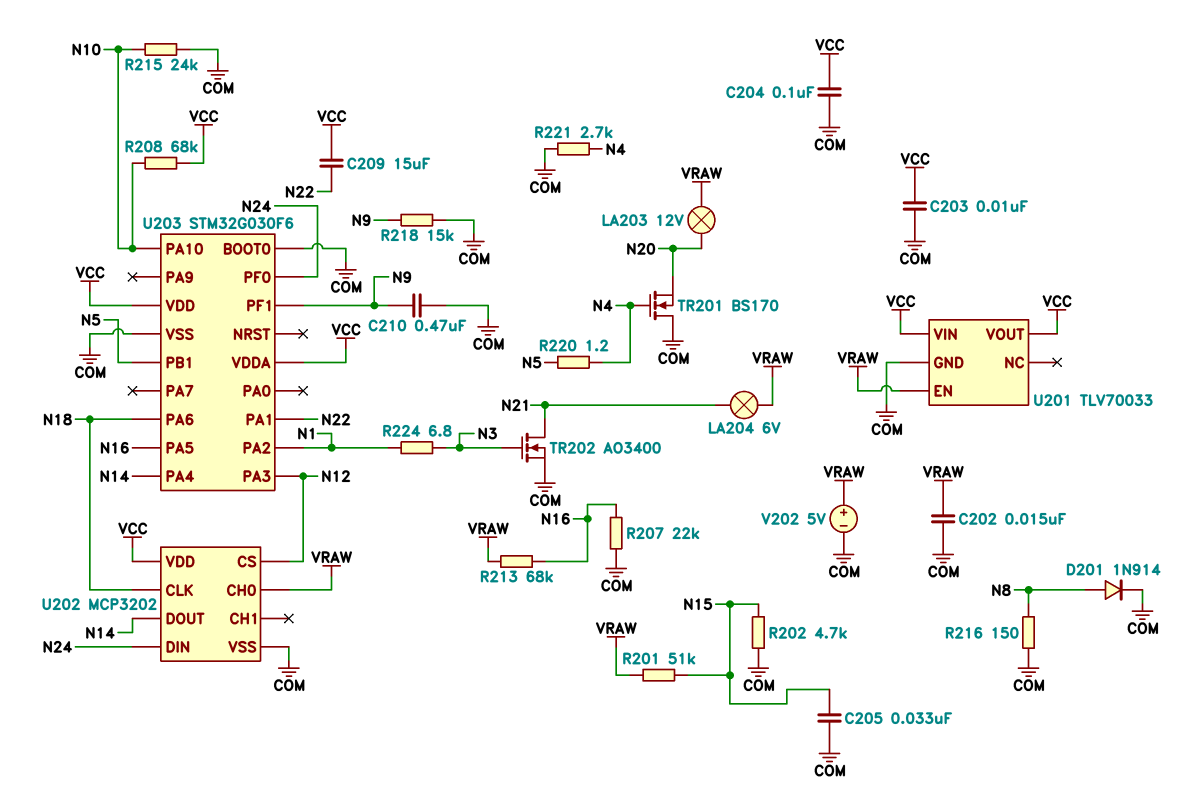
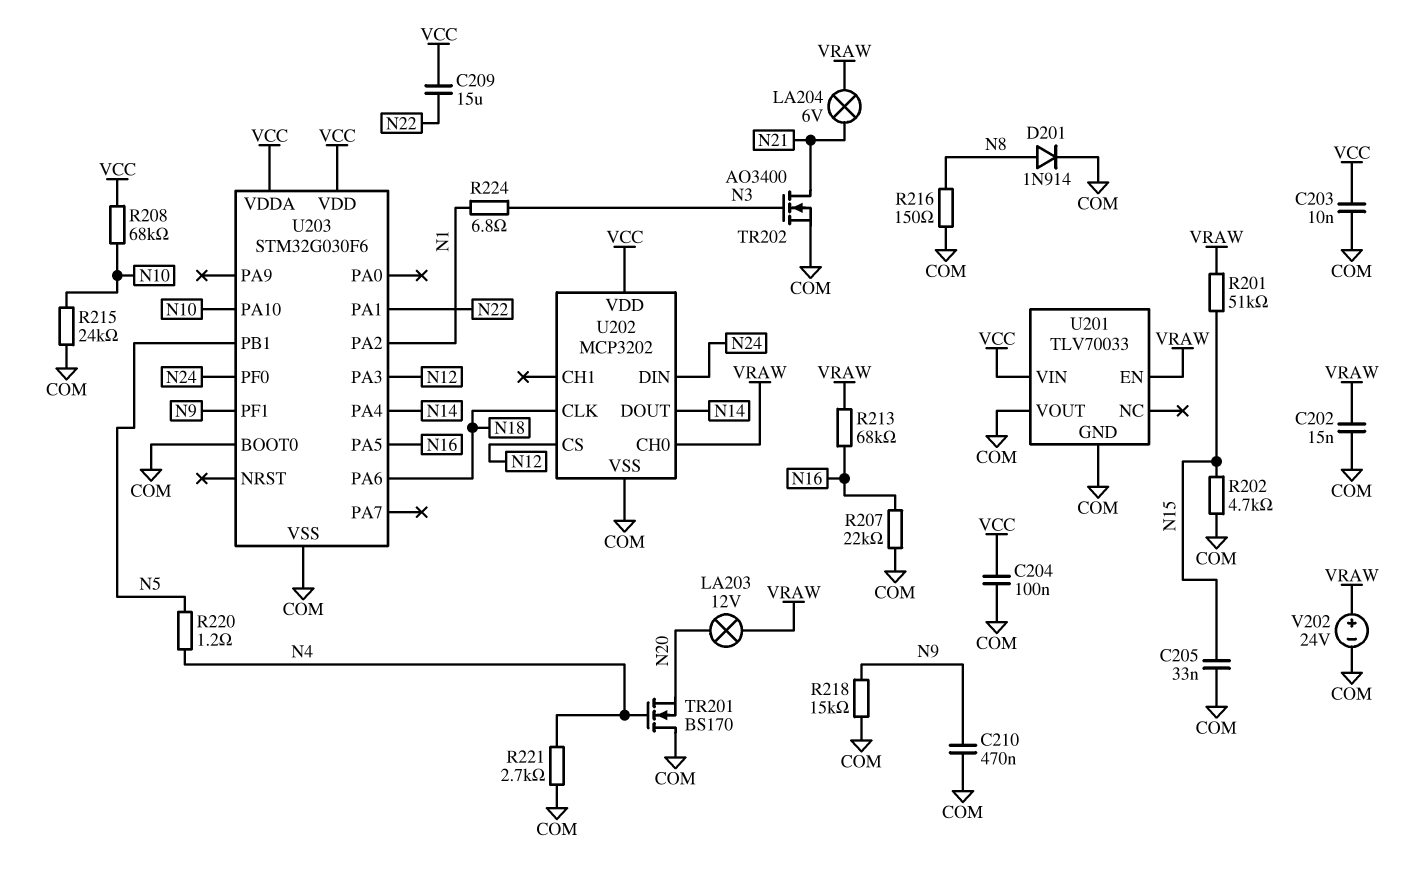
U201 pin VOUT: VCC -> COM
V202: 5V (plus VRAW, minus COM) -> 24V (plus VRAW, minus COM)

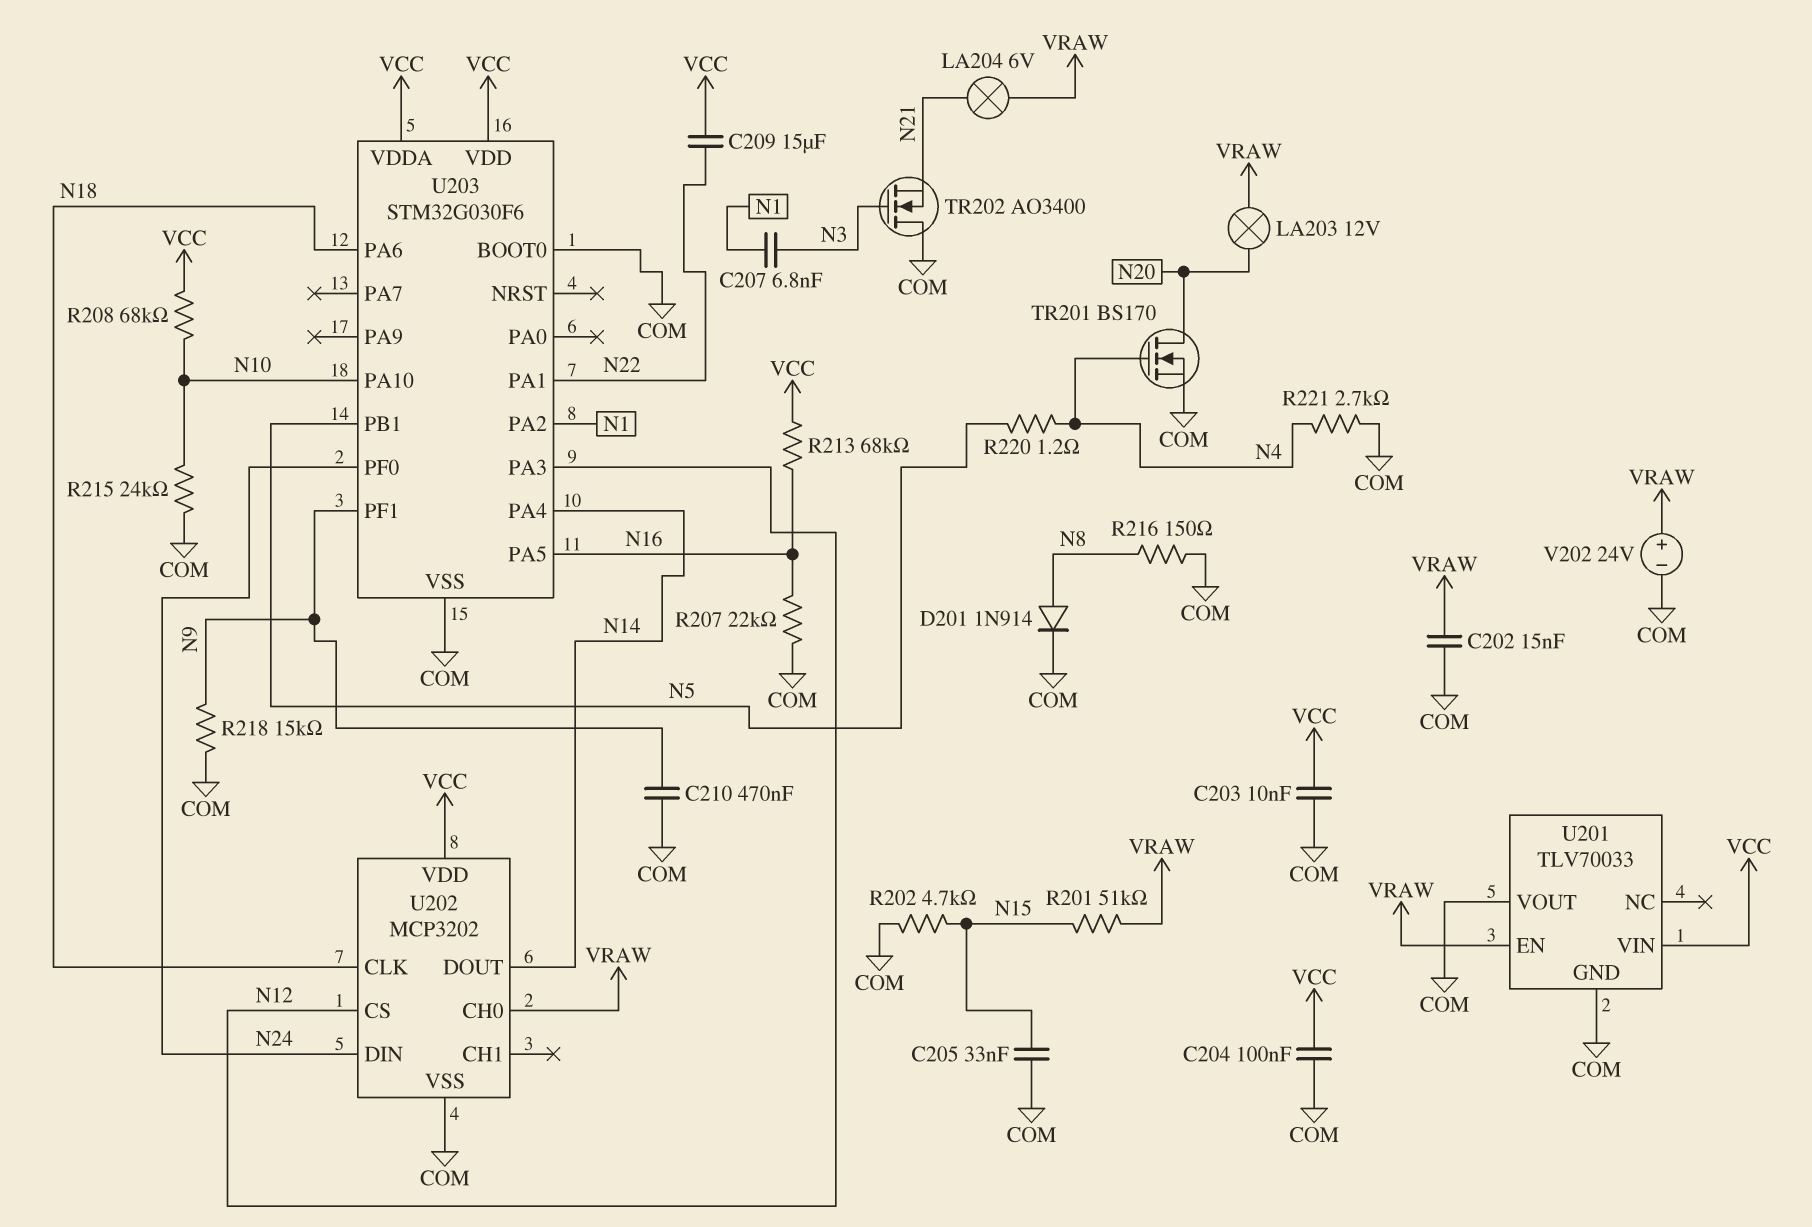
C207: none -> 6.8nF (N1, N3)
R213: 68k (N16, VRAW) -> 68k (N16, VCC)
R224: 6.8 (N1, N3) -> none
TR201: NMOS BS170 (G N4, D COM, S N20) -> NMOS BS170 (G N4, D N20, S COM)
TR202: NMOS AO3400 (G N3, D N21, S COM) -> NMOS AO3400 (G N3, D COM, S N21)

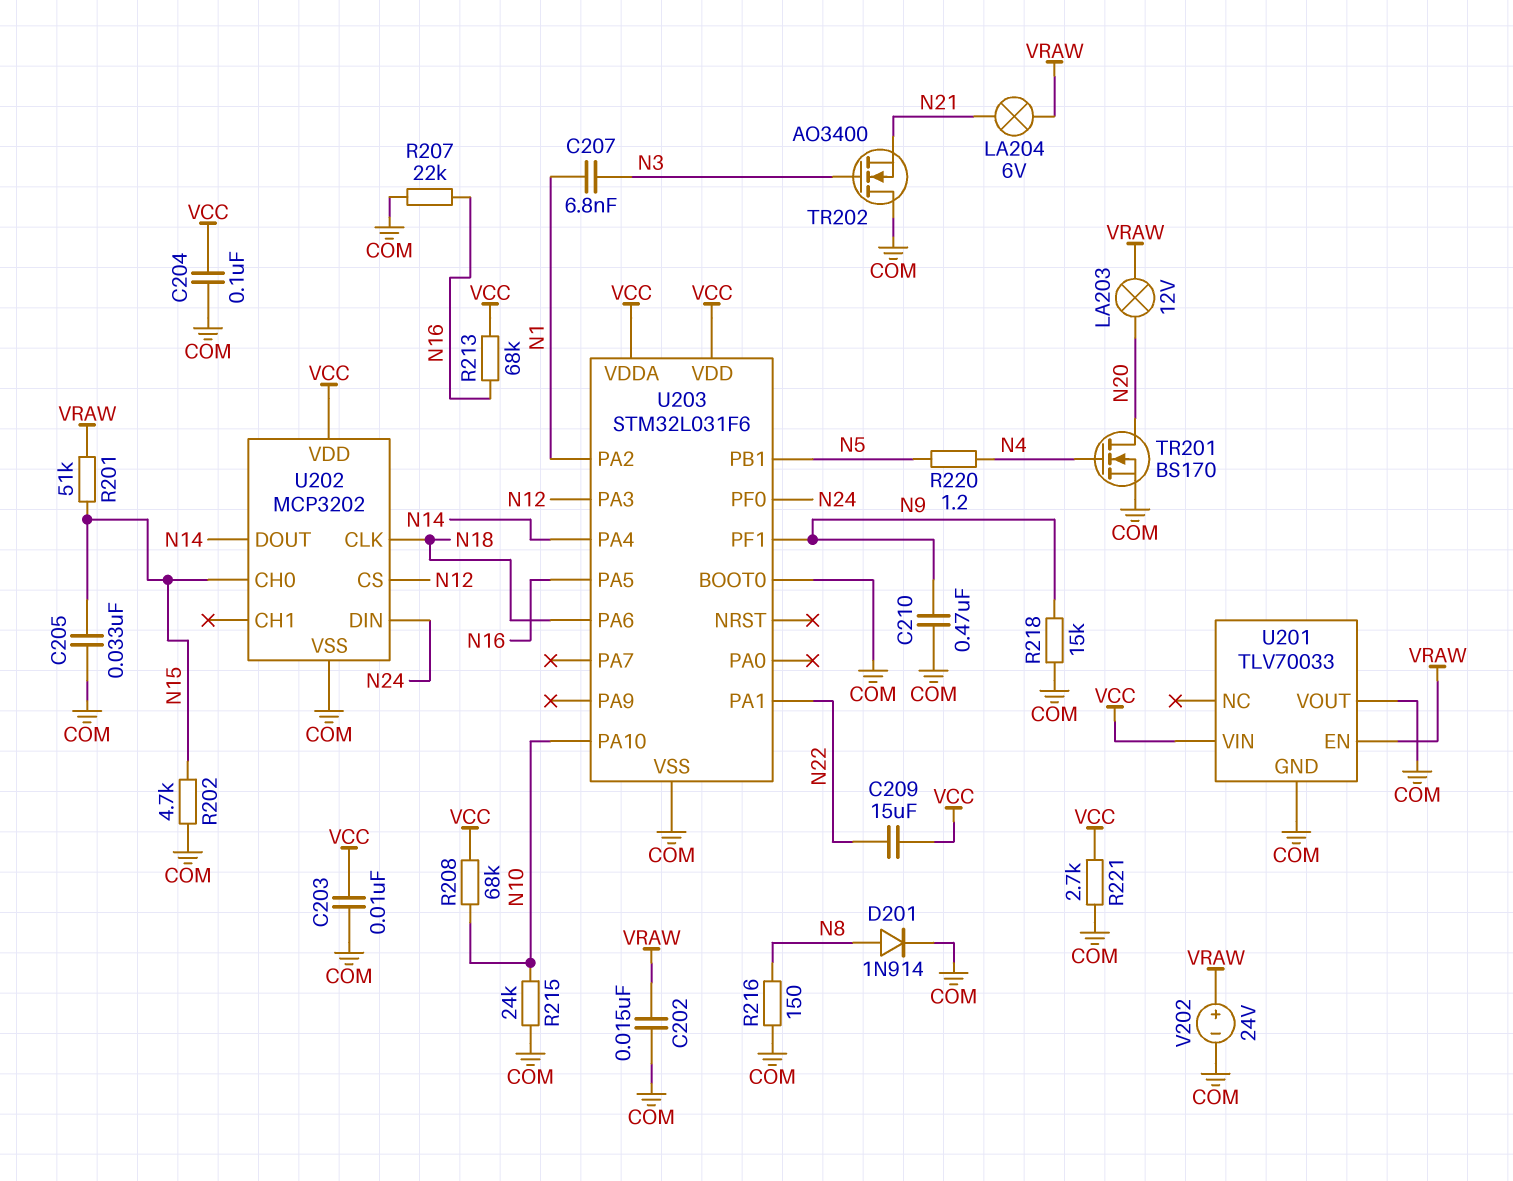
R221: 2.7k (COM, N4) -> 2.7k (COM, VCC)
U202 pin CH0: VRAW -> N15
U203: STM32G030F6 -> STM32L031F6

